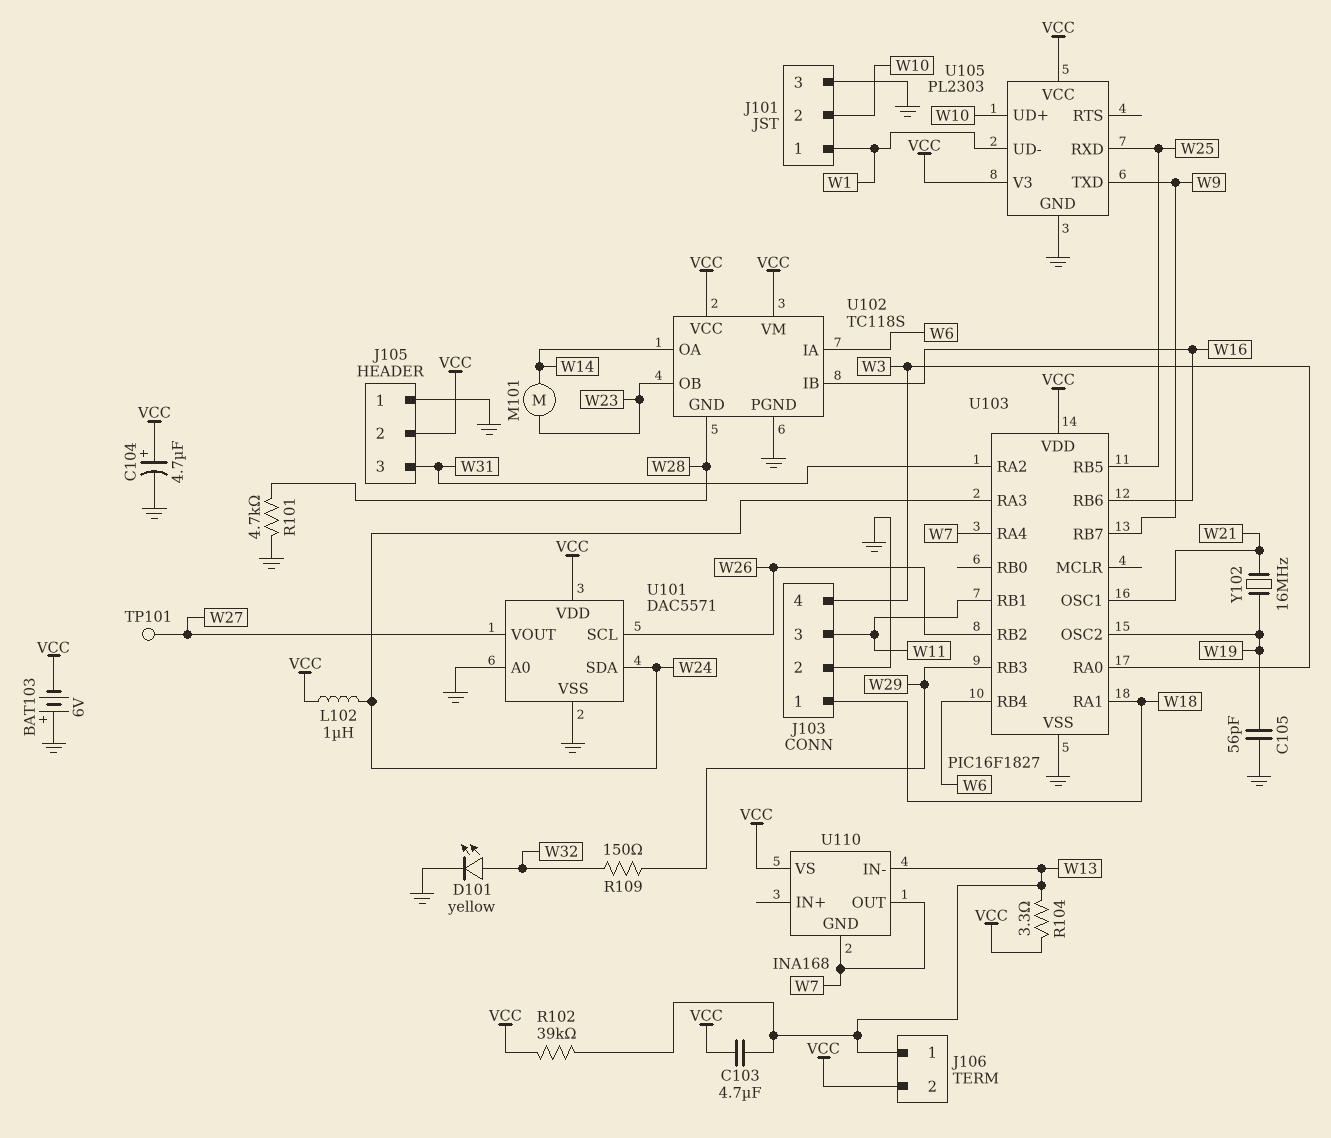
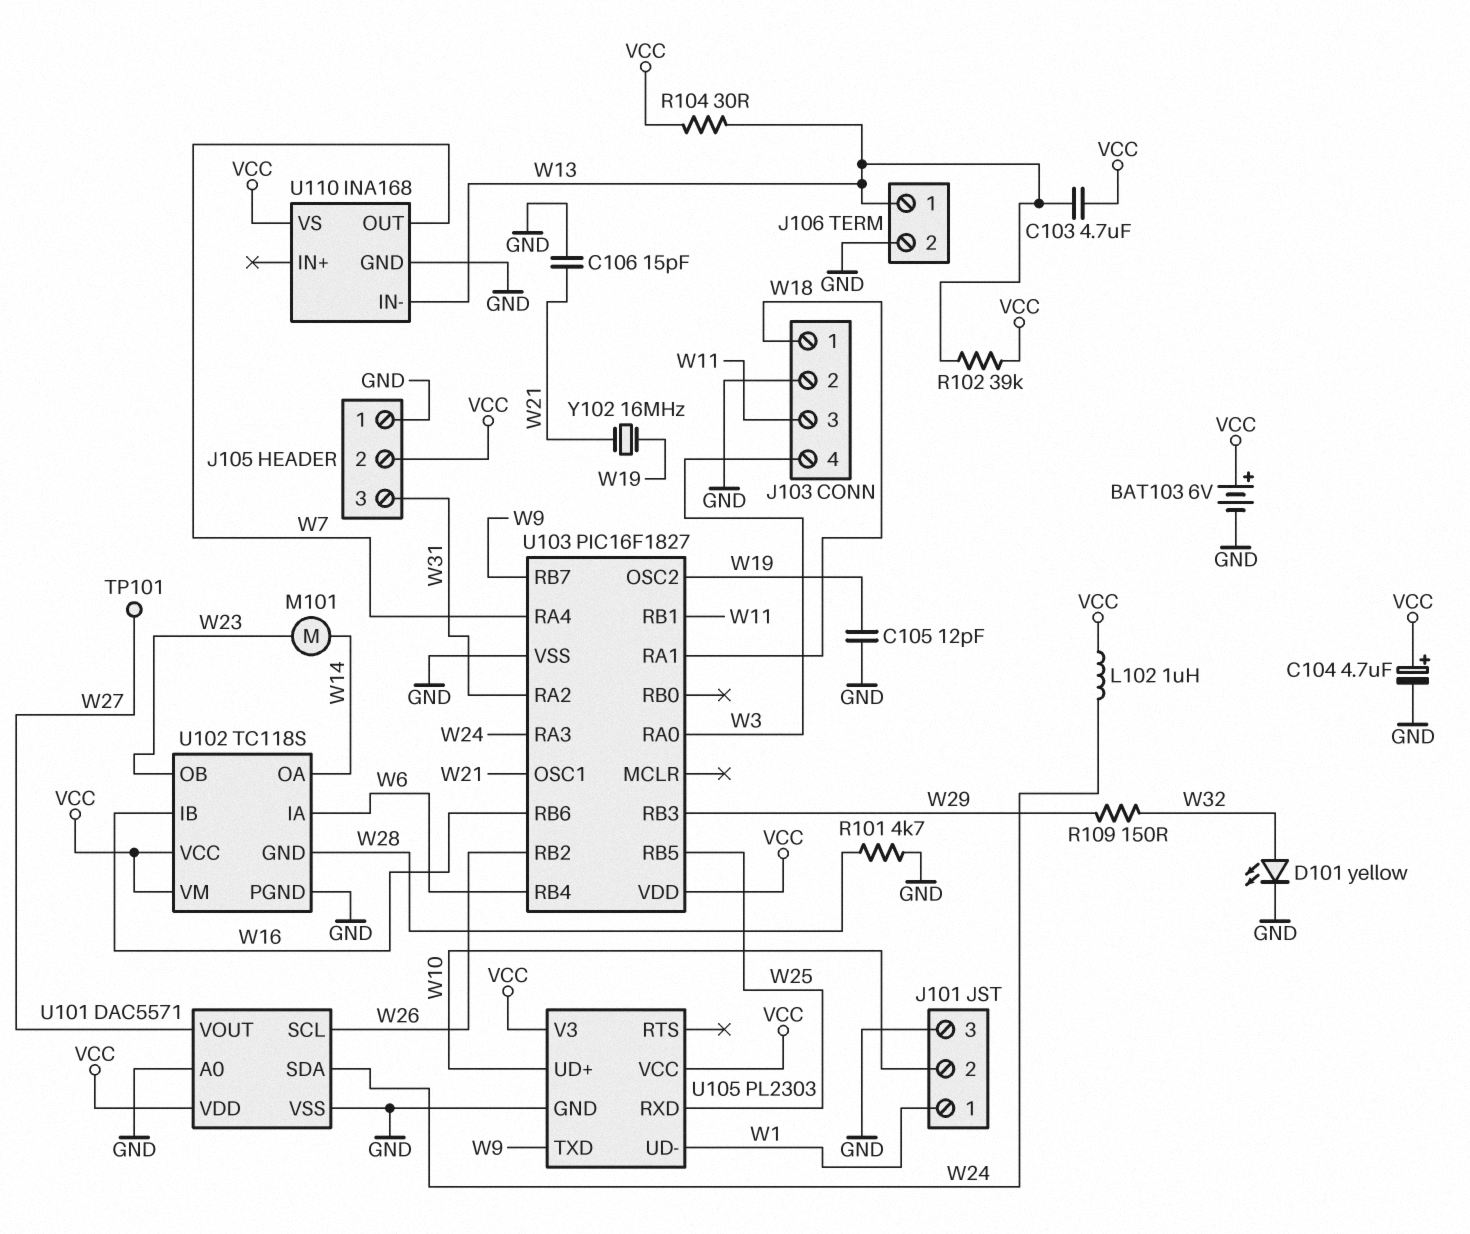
BAT103: 6V (plus GND, minus VCC) -> 6V (plus VCC, minus GND)
C105: 56pF (GND, W19) -> 12pF (GND, W19)
C106: none -> 15pF (GND, W21)
J106 pin 2: VCC -> GND
R104: 3.3 (VCC, W13) -> 30 (VCC, W13)
U110 pin GND: W7 -> GND

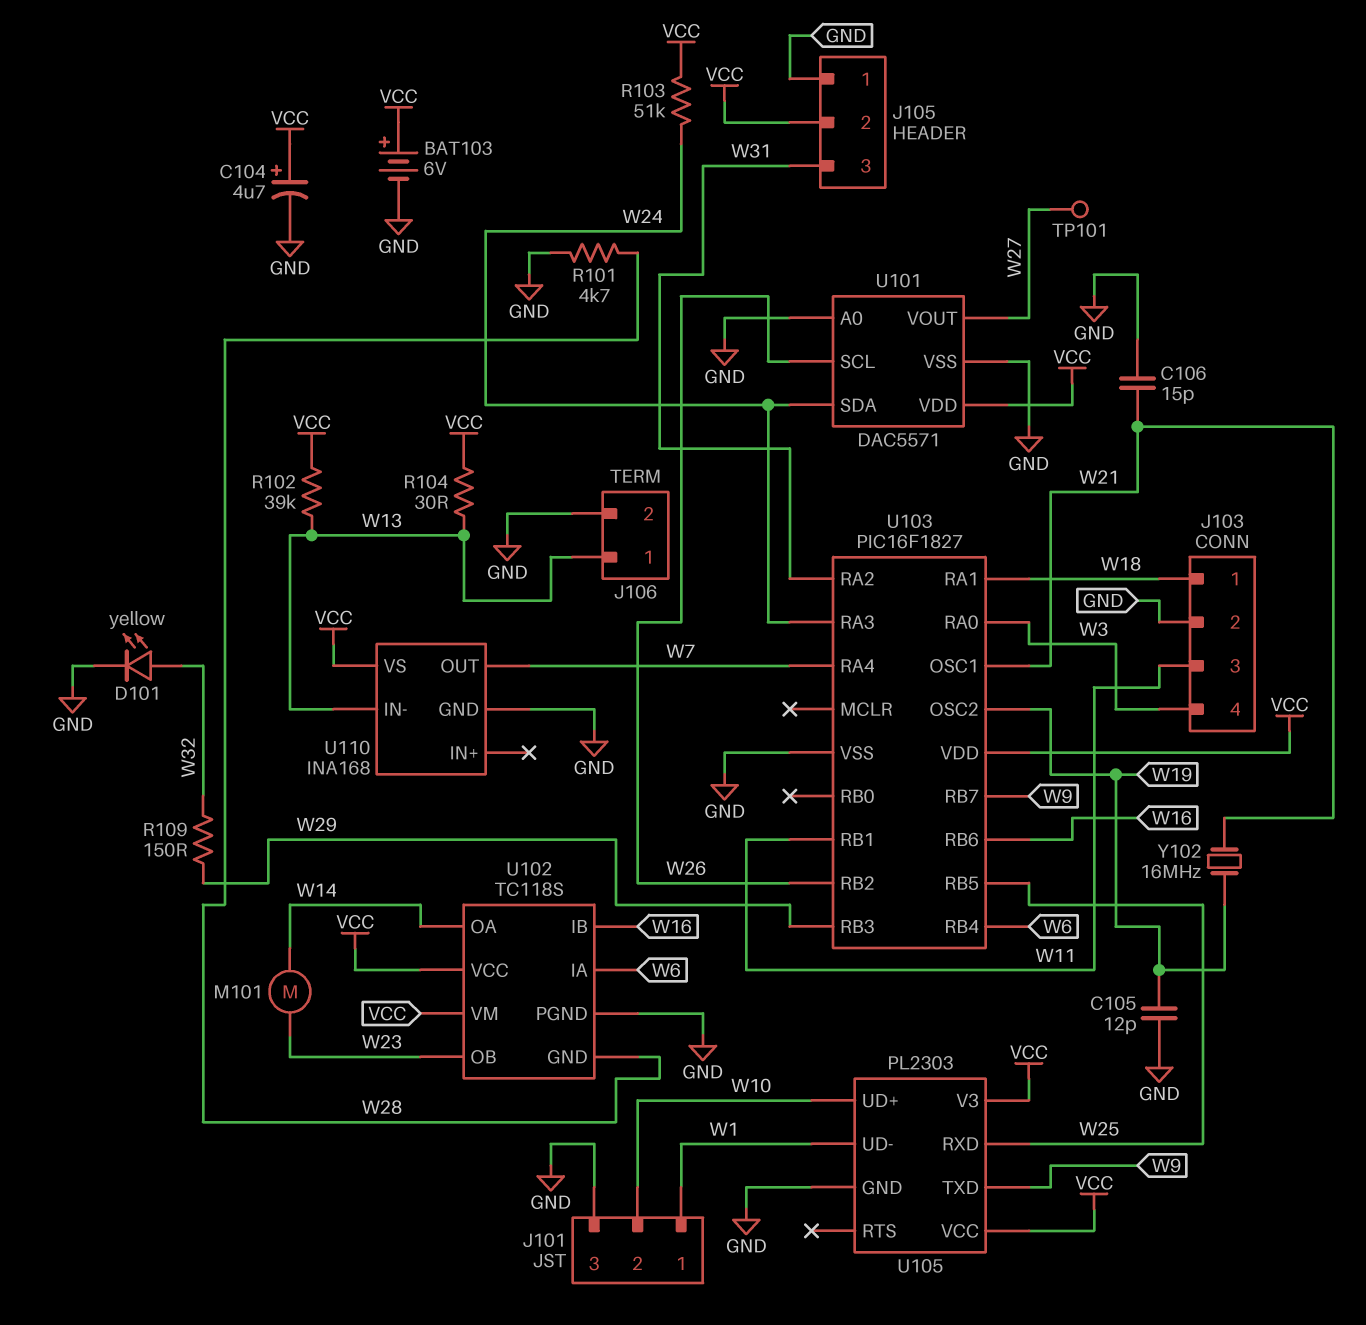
C103: 4.7uF (VCC, W13) -> none
L102: 1uH (VCC, W24) -> none
R103: none -> 51k (VCC, W24)

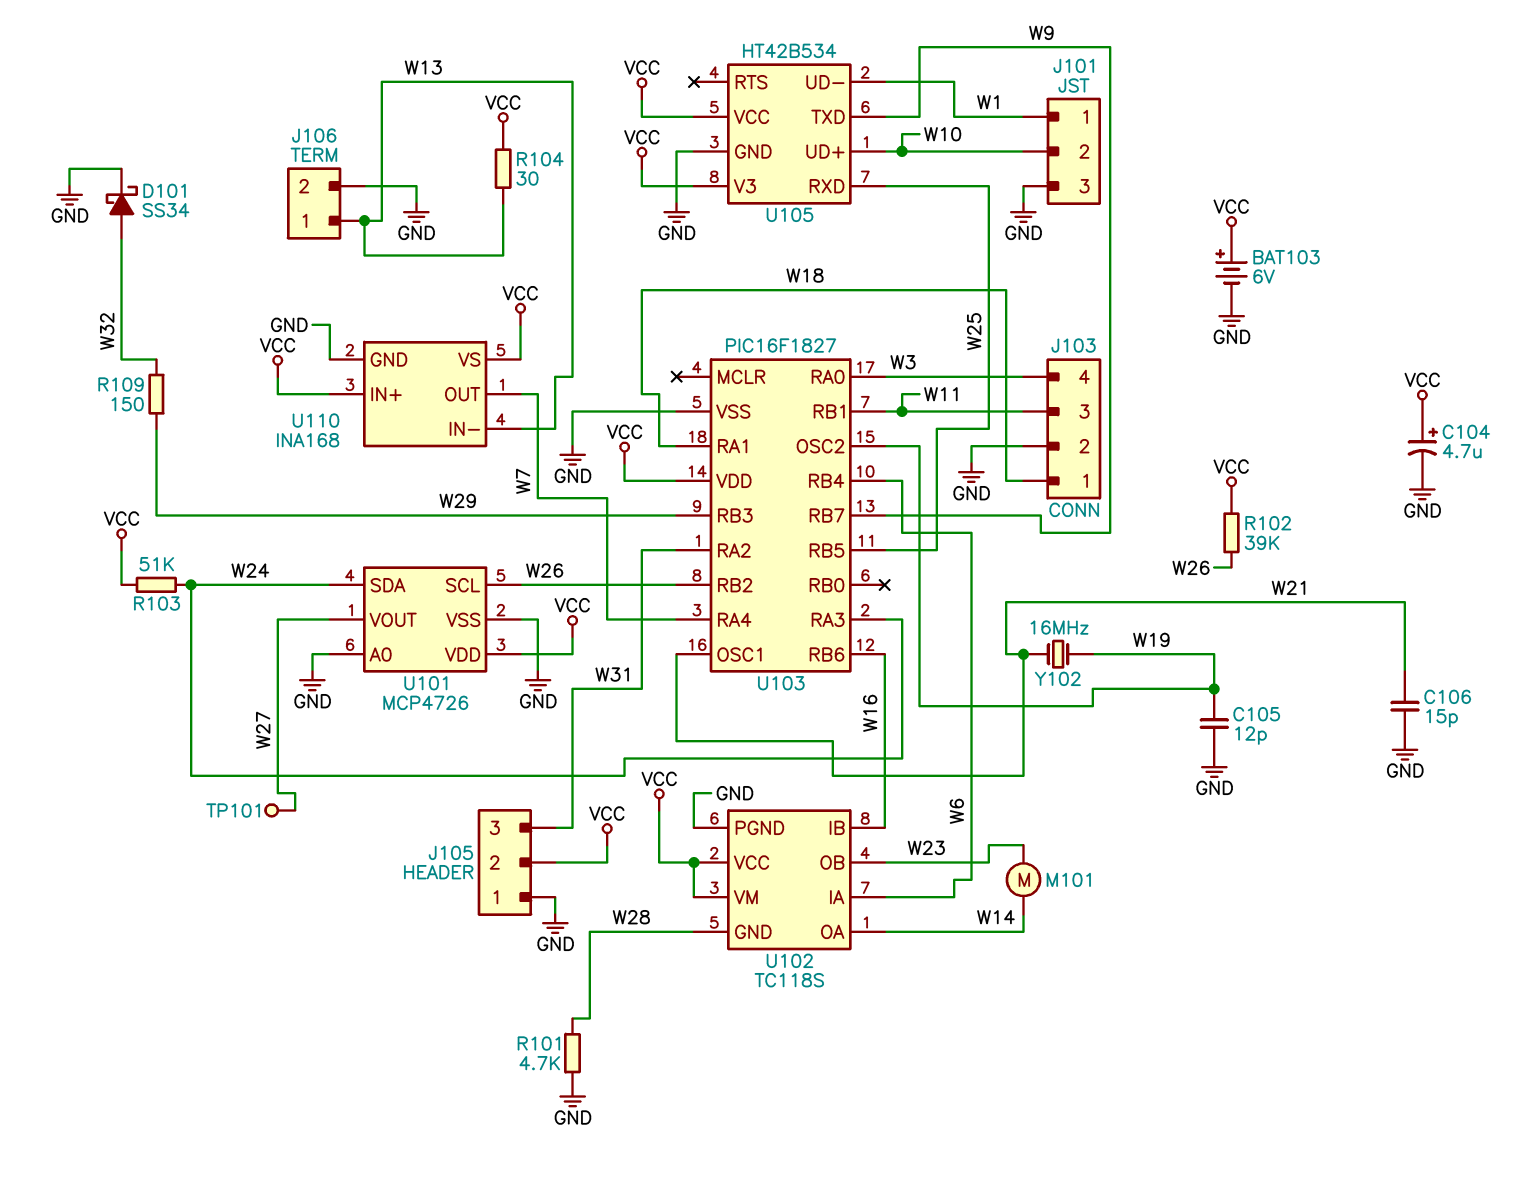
D101: LED yellow (A W32, K GND) -> schottky SS34 (A W32, K GND)
R102: 39k (VCC, W13) -> 39k (VCC, W26)
U101: DAC5571 -> MCP4726
U105: PL2303 -> HT42B534
U110 pin IN+: none -> VCC

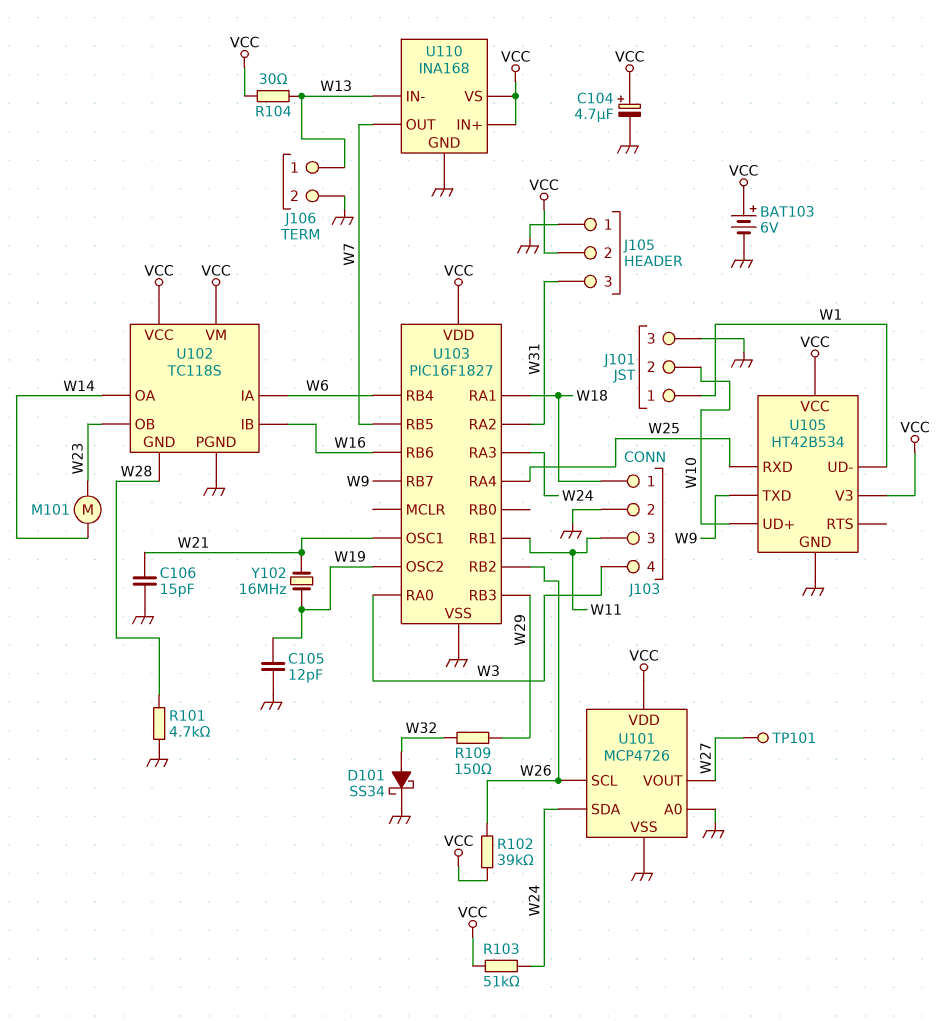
U103 pin RA4: W7 -> W25
U103 pin RB5: W25 -> W7

